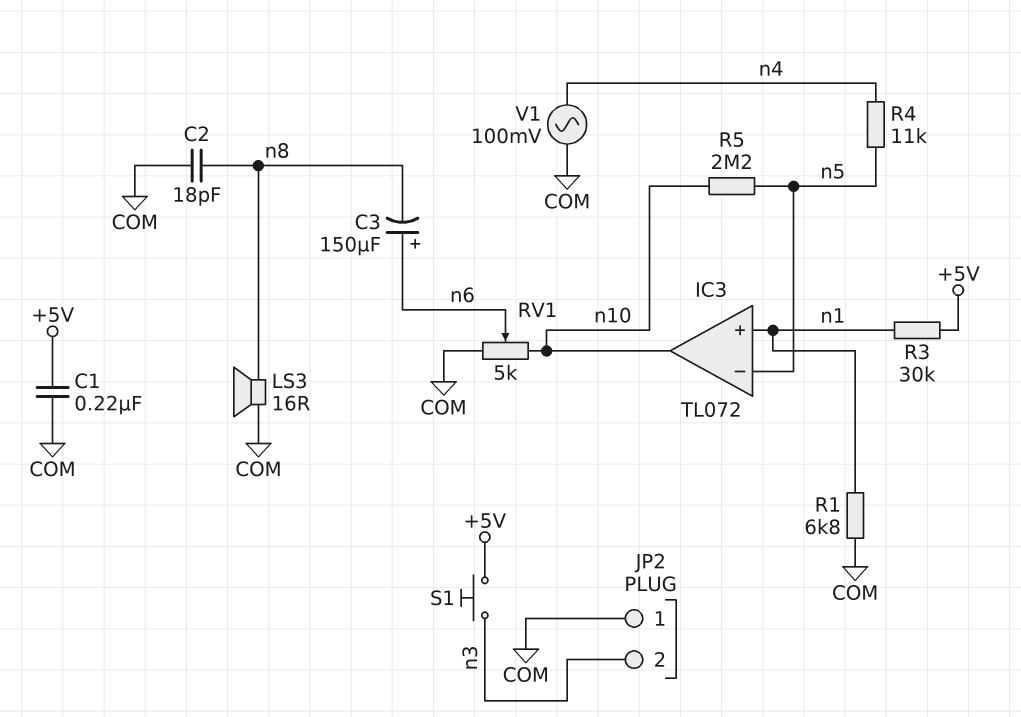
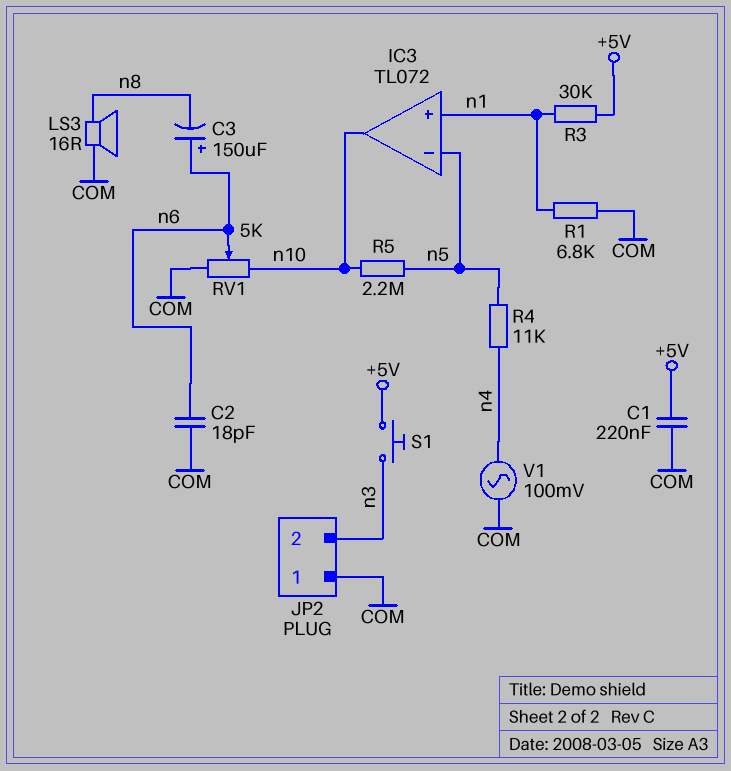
C2: 18pF (COM, n8) -> 18pF (COM, n6)

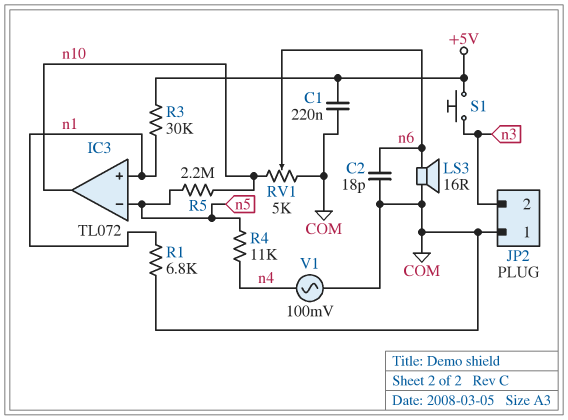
C3: 150uF (plus n6, minus n8) -> none
LS3: speaker 16R (COM, n8) -> speaker 16R (COM, n6)

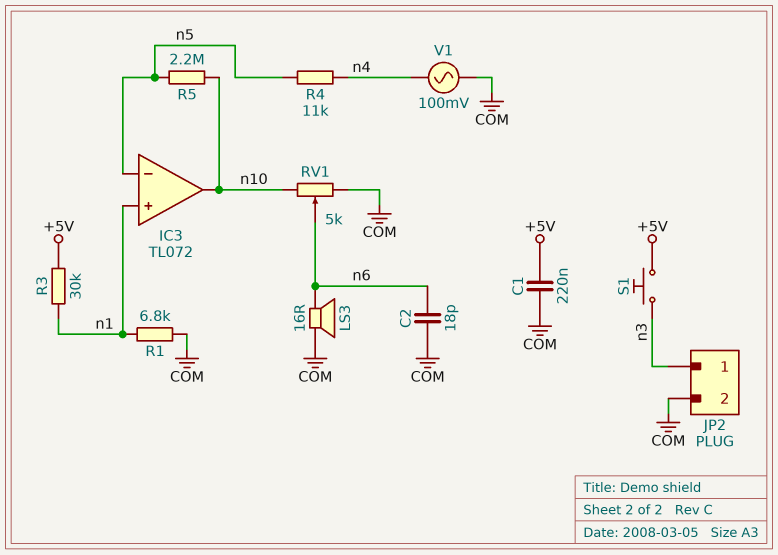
JP2 pin 1: COM -> n3
JP2 pin 2: n3 -> COM

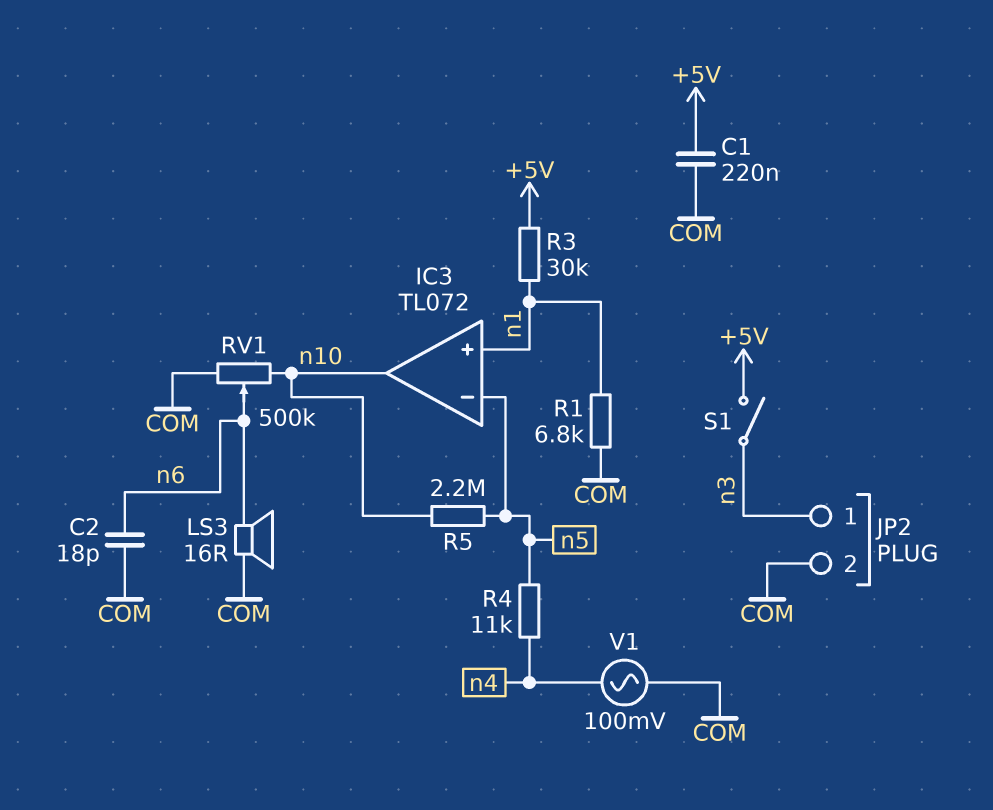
RV1: 5k (COM, n10, wiper n6) -> 500k (COM, n10, wiper n6)
S1: button (+5V, n3) -> switch (+5V, n3)

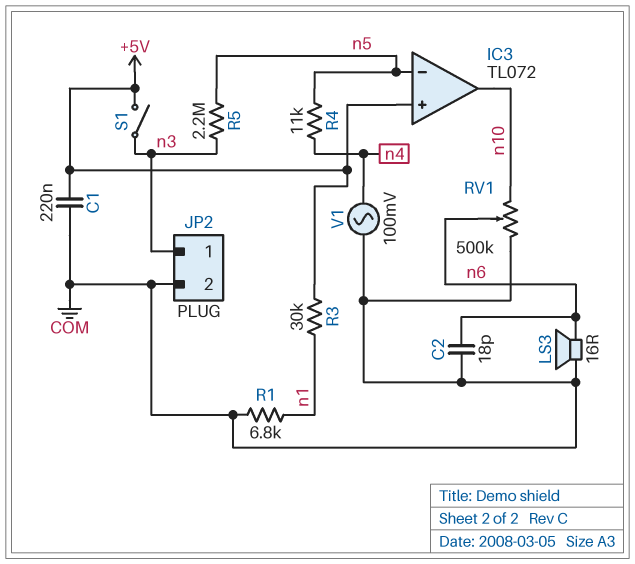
IC3 pin in+: n1 -> +5V
R5: 2.2M (n5, n10) -> 2.2M (n3, n5)

